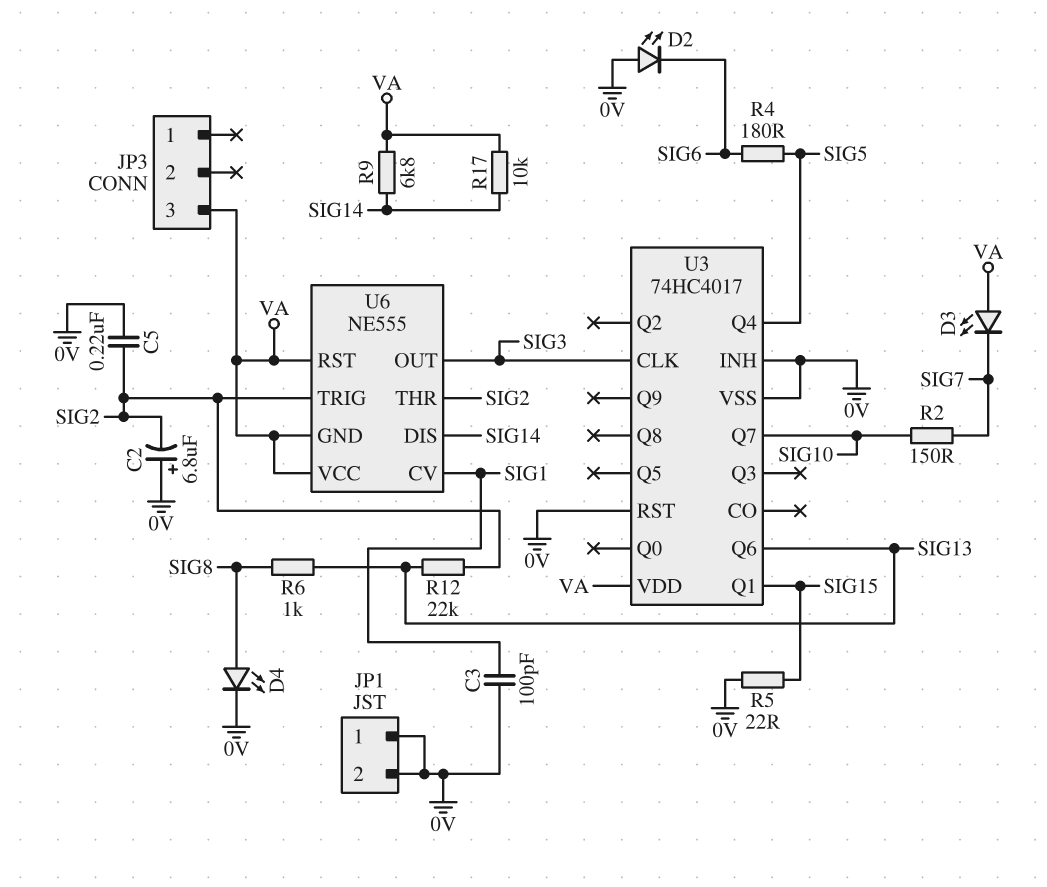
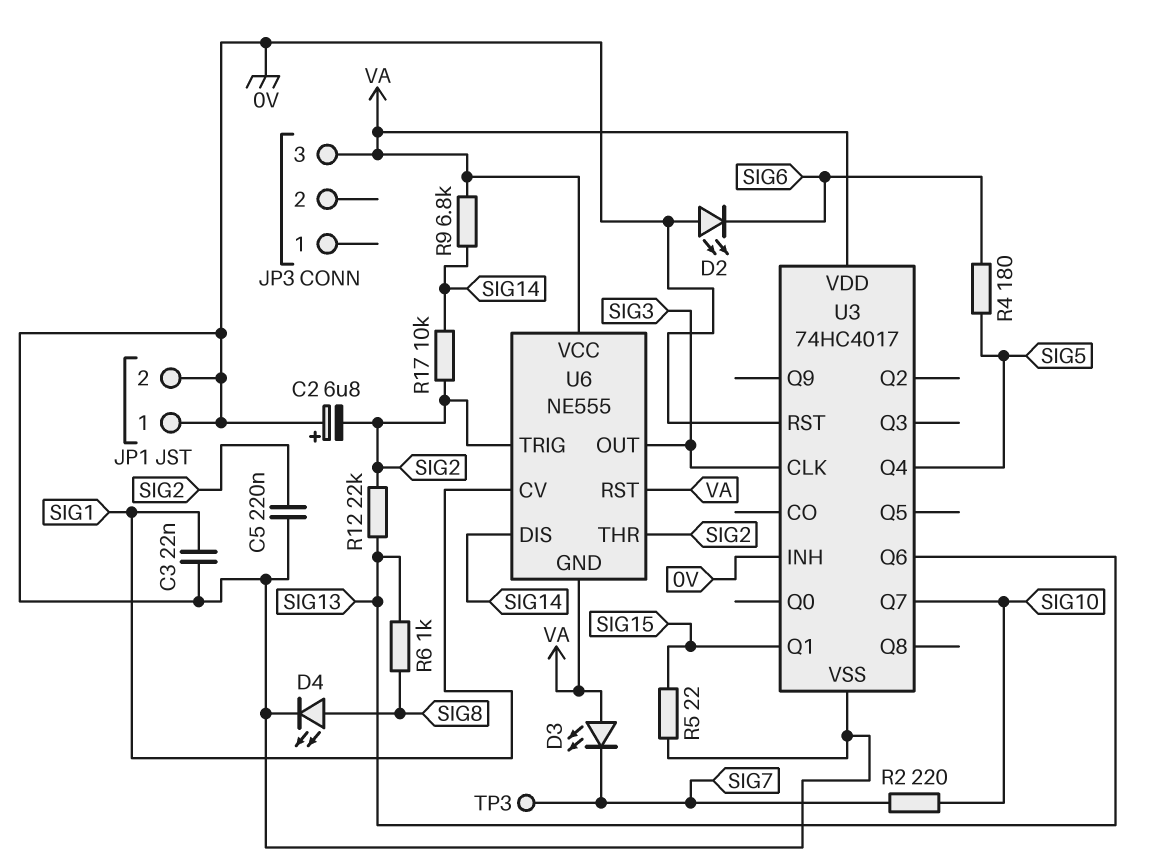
C3: 100pF (0V, SIG1) -> 22nF (0V, SIG1)
R2: 150 (SIG7, SIG10) -> 220 (SIG7, SIG10)
R17: 10k (SIG14, VA) -> 10k (SIG2, SIG14)
TP3: none -> test point (SIG7)

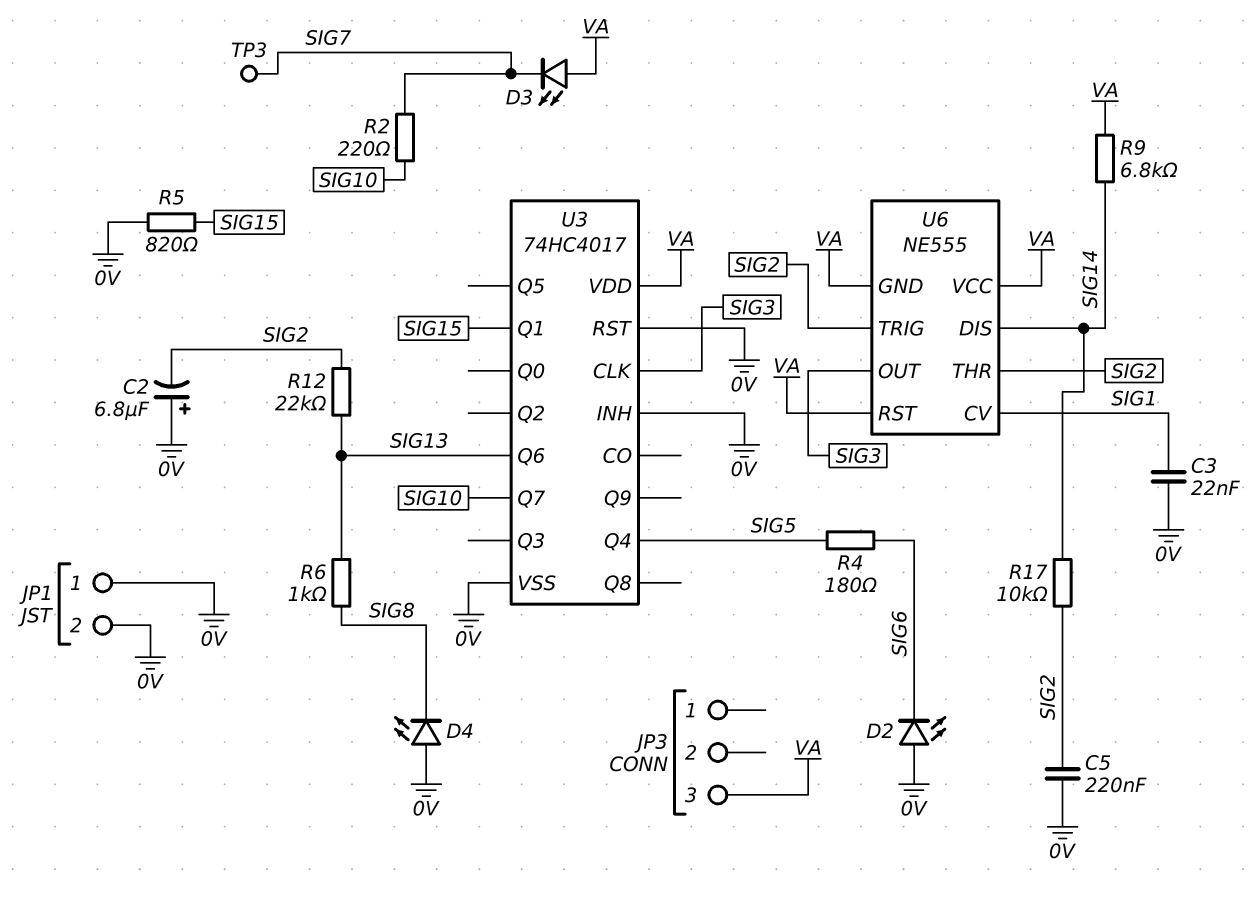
D4: LED (A SIG8, K 0V) -> LED (A 0V, K SIG8)
R5: 22 (0V, SIG15) -> 820 (0V, SIG15)

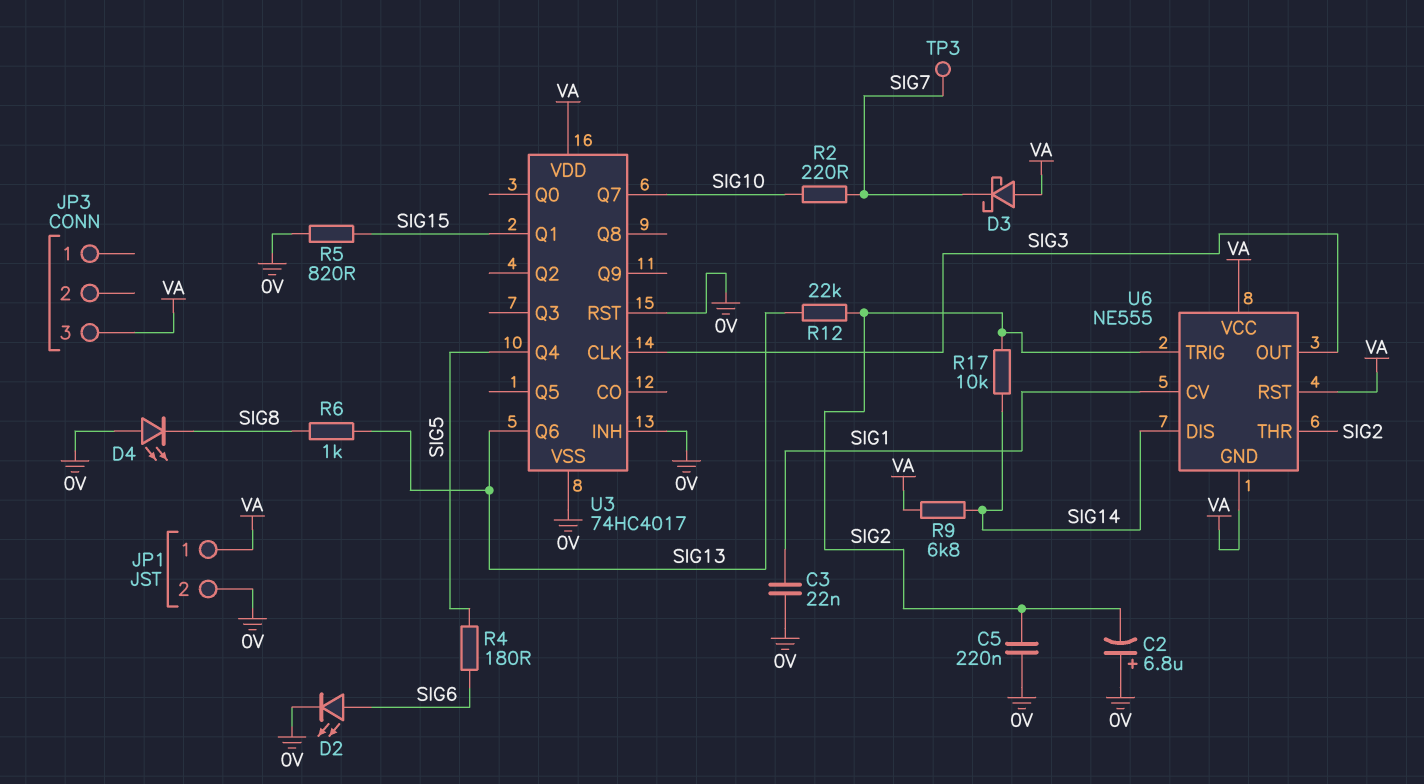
D2: LED (A 0V, K SIG6) -> LED (A SIG6, K 0V)
D3: LED (A VA, K SIG7) -> schottky (A VA, K SIG7)
JP1 pin 1: 0V -> VA

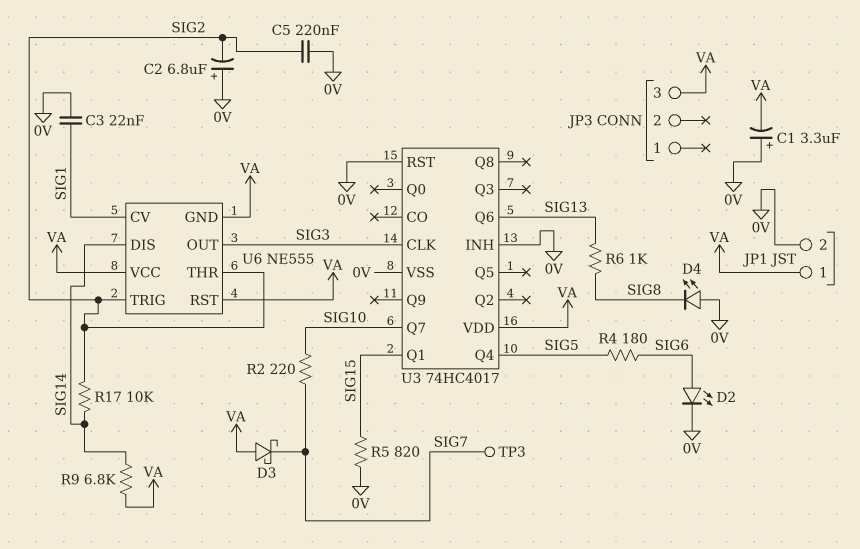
C1: none -> 3.3uF (plus 0V, minus VA)
R12: 22k (SIG2, SIG13) -> none

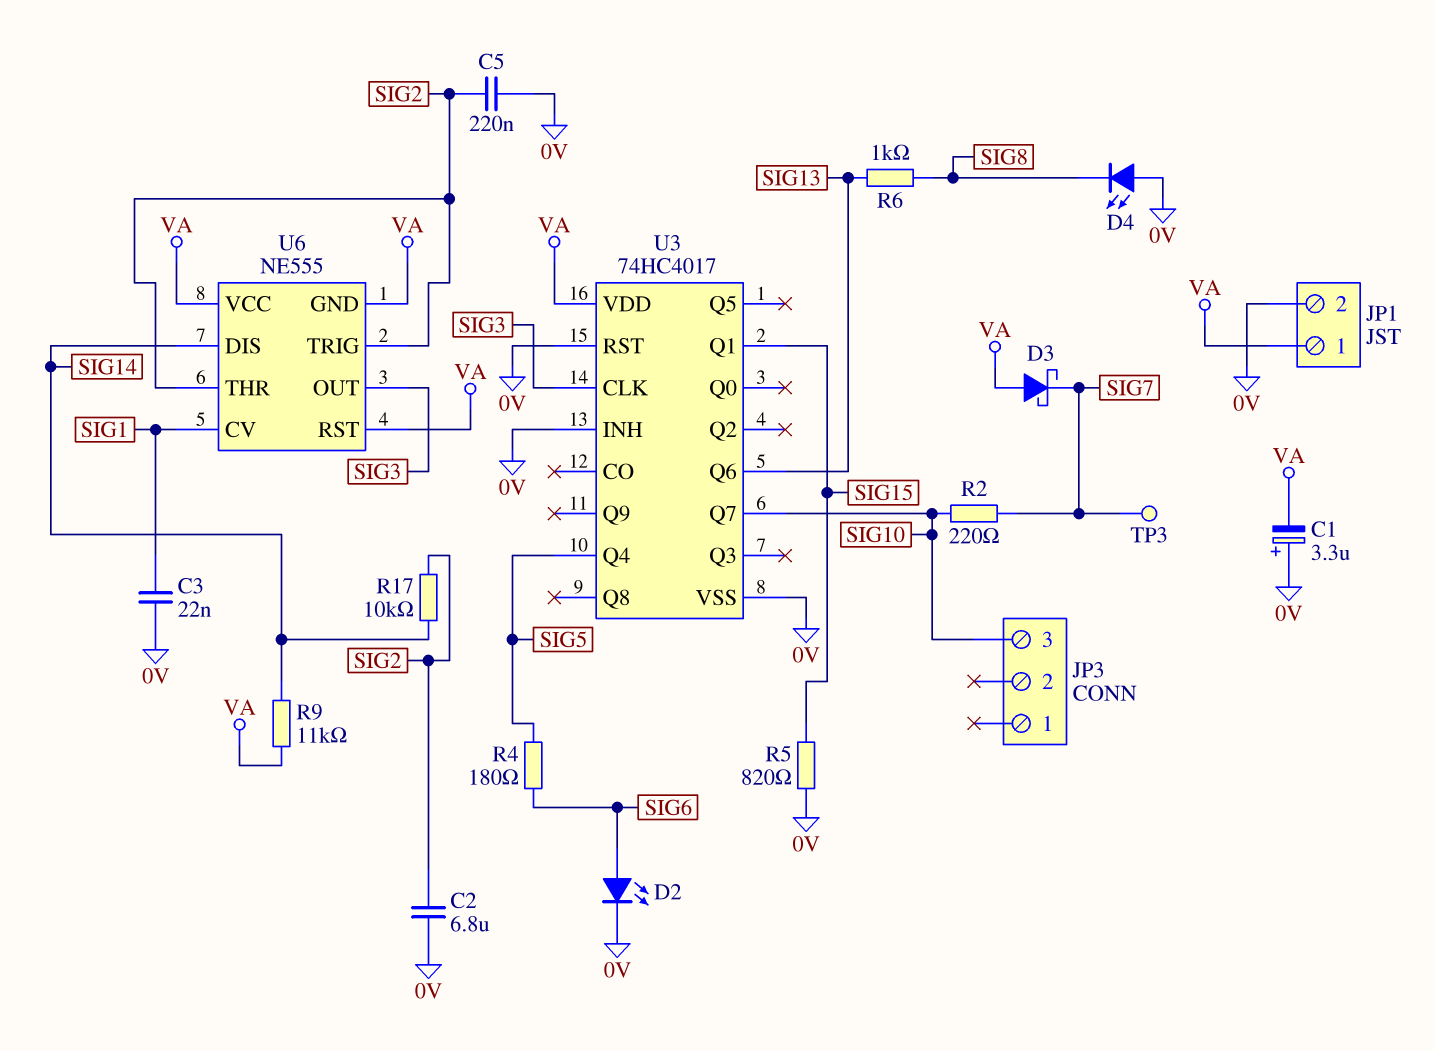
C2: 6.8uF (plus 0V, minus SIG2) -> 6.8uF (0V, SIG2)
JP3 pin 3: VA -> SIG10
R9: 6.8k (SIG14, VA) -> 11k (SIG14, VA)

